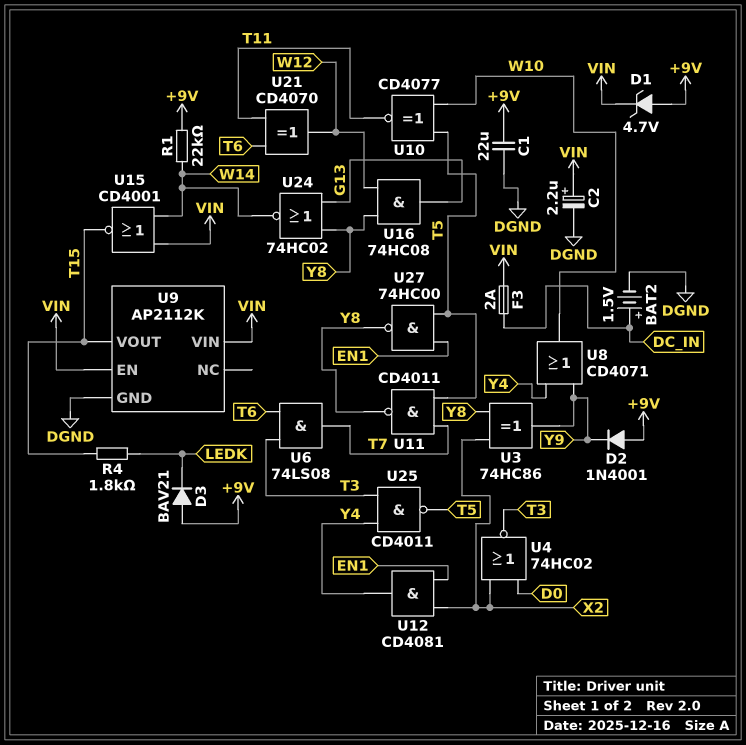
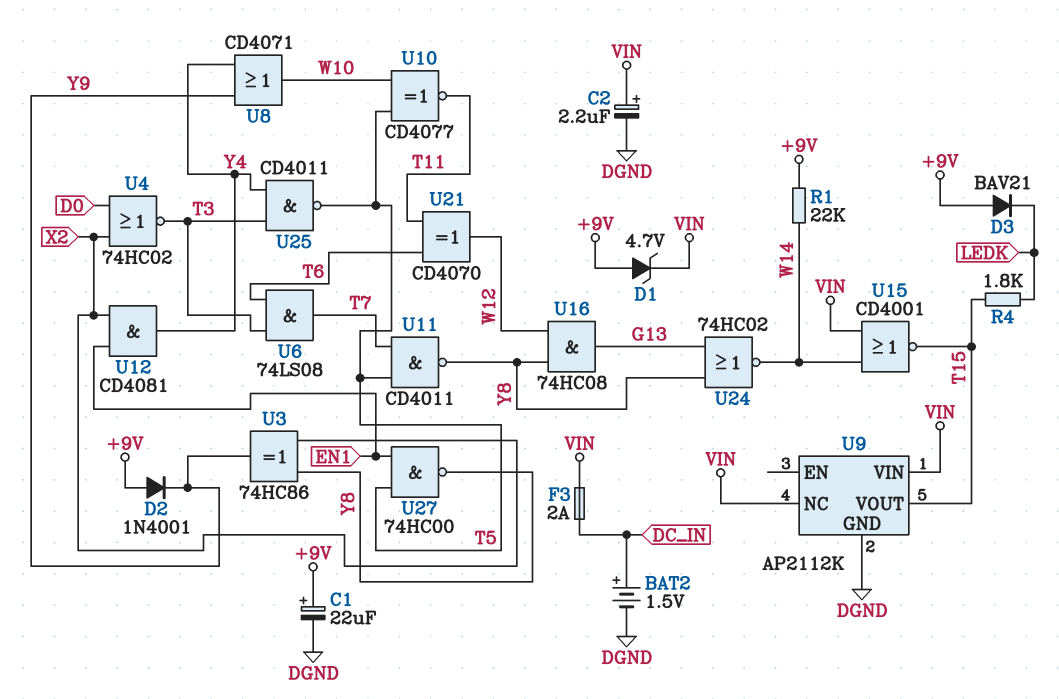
C1: 22uF (+9V, DGND) -> 22uF (plus +9V, minus DGND)
U9 pin EN: VIN -> none
U9 pin NC: none -> VIN

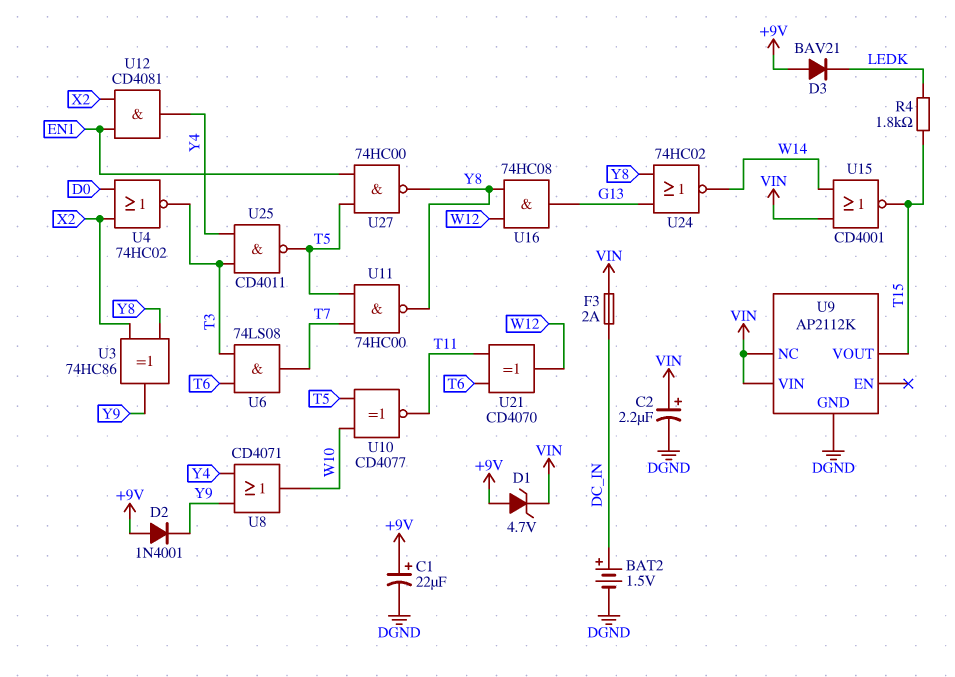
R1: 22k (+9V, W14) -> none
U11: NAND CD4011 (in T5, in T7, out Y8) -> NAND 74HC00 (in T5, in T7, out Y8)

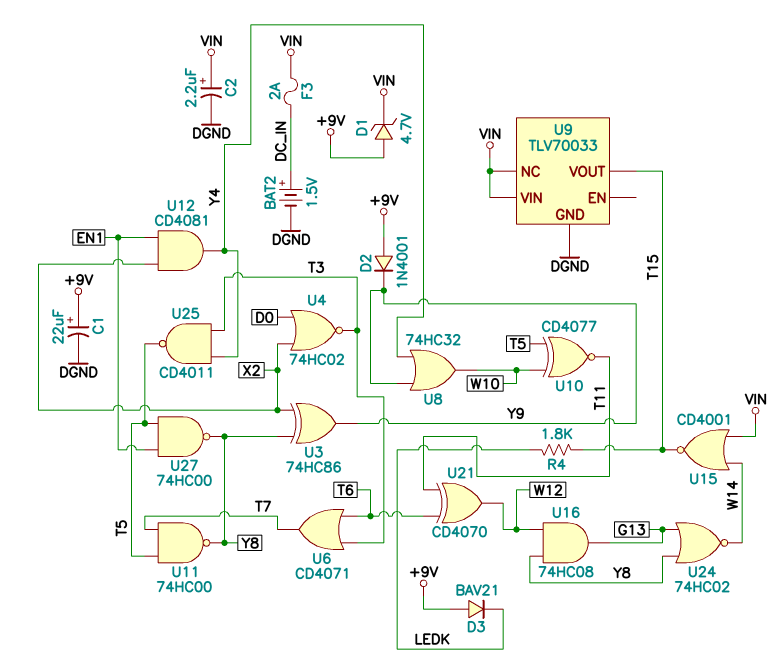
U6: AND 74LS08 (in T3, in T6, out T7) -> OR CD4071 (in T3, in T6, out T7)
U8: OR CD4071 (in Y4, in Y9, out W10) -> OR 74HC32 (in Y4, in Y9, out W10)
U9: AP2112K -> TLV70033

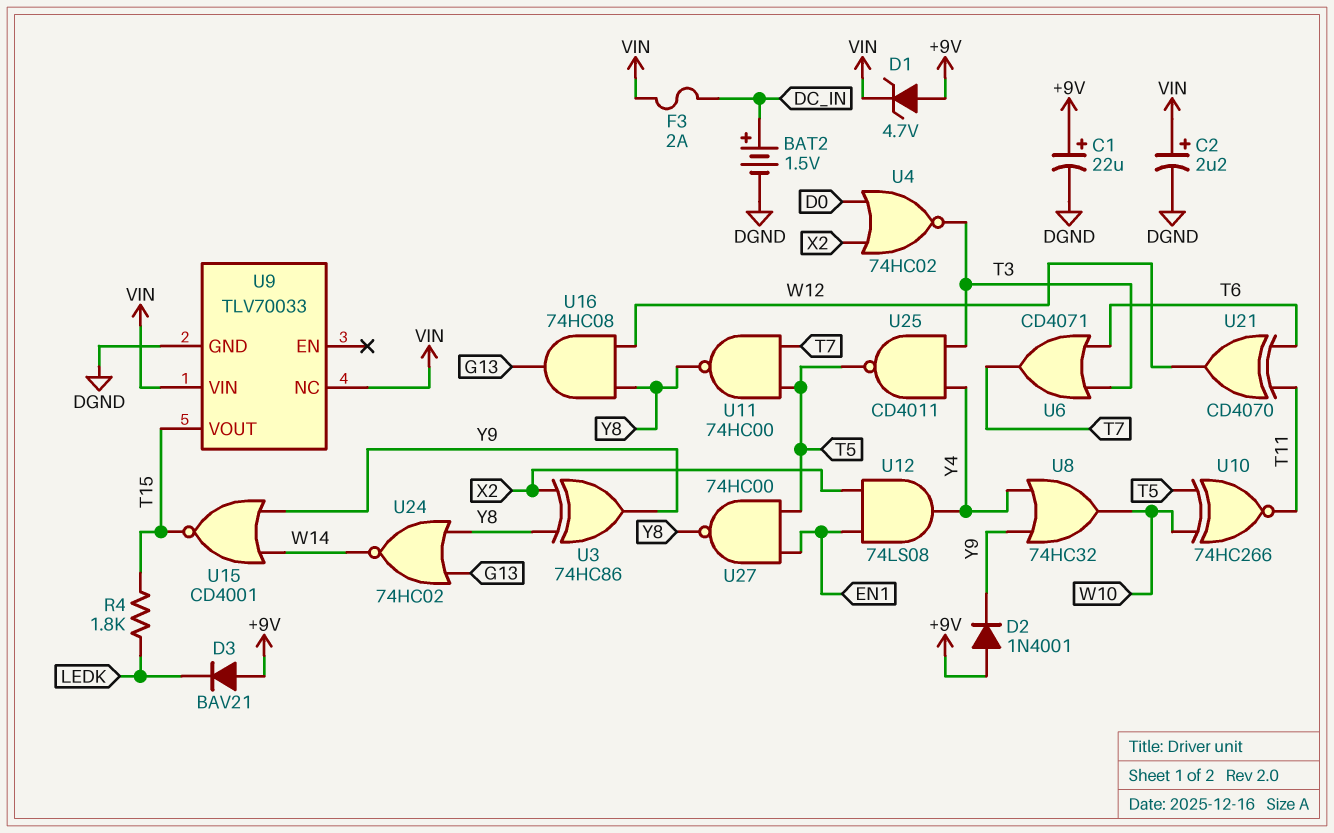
U10: XNOR CD4077 (in T5, in W10, out T11) -> XNOR 74HC266 (in T5, in W10, out T11)
U12: AND CD4081 (in EN1, in X2, out Y4) -> AND 74LS08 (in EN1, in X2, out Y4)
U15: NOR CD4001 (in VIN, in W14, out T15) -> NOR CD4001 (in W14, in Y9, out T15)

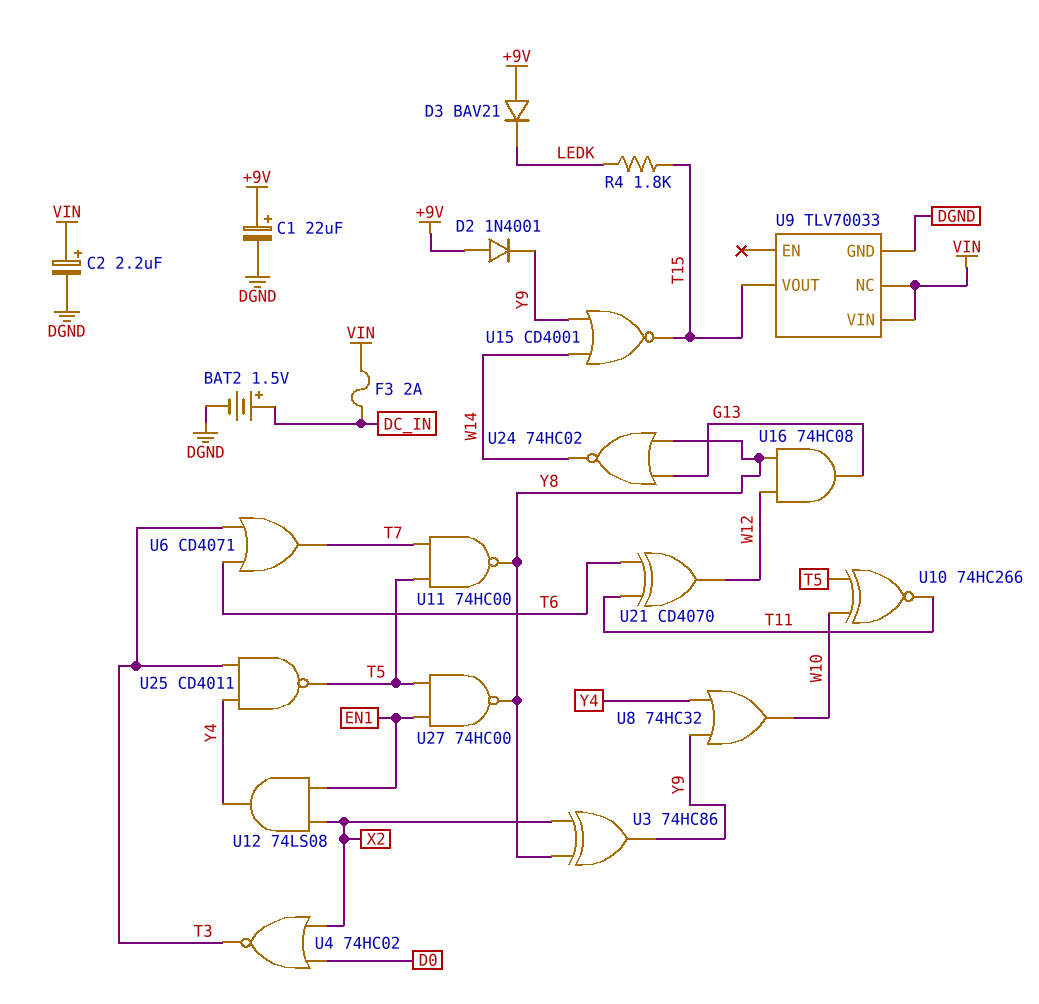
D1: zener 4.7V (A +9V, K VIN) -> none

